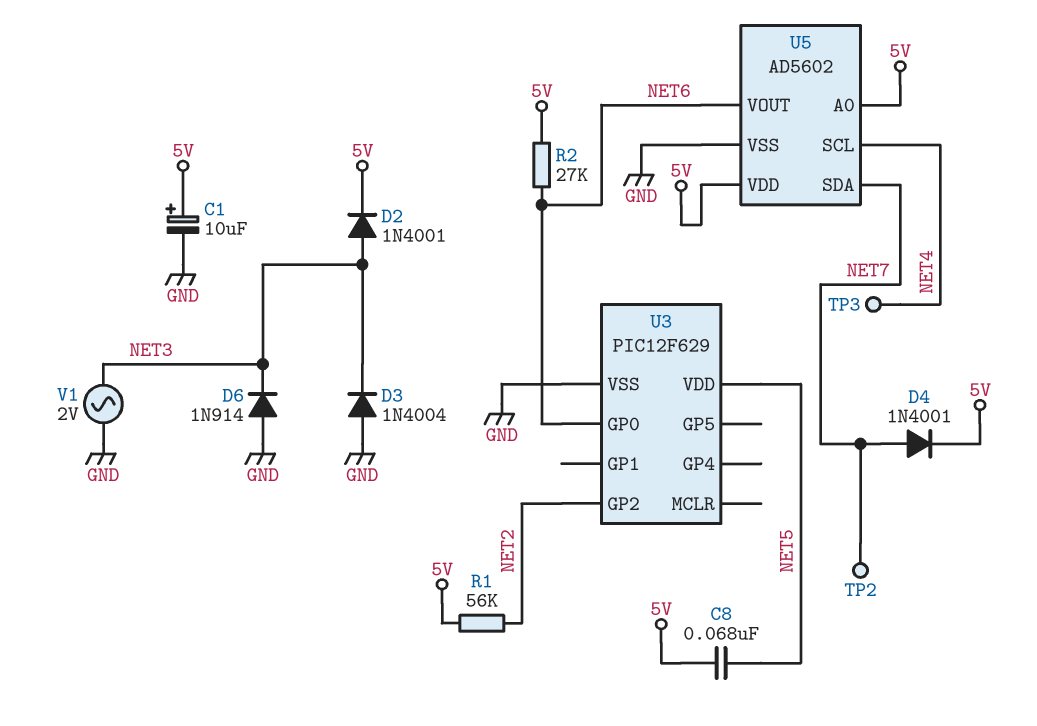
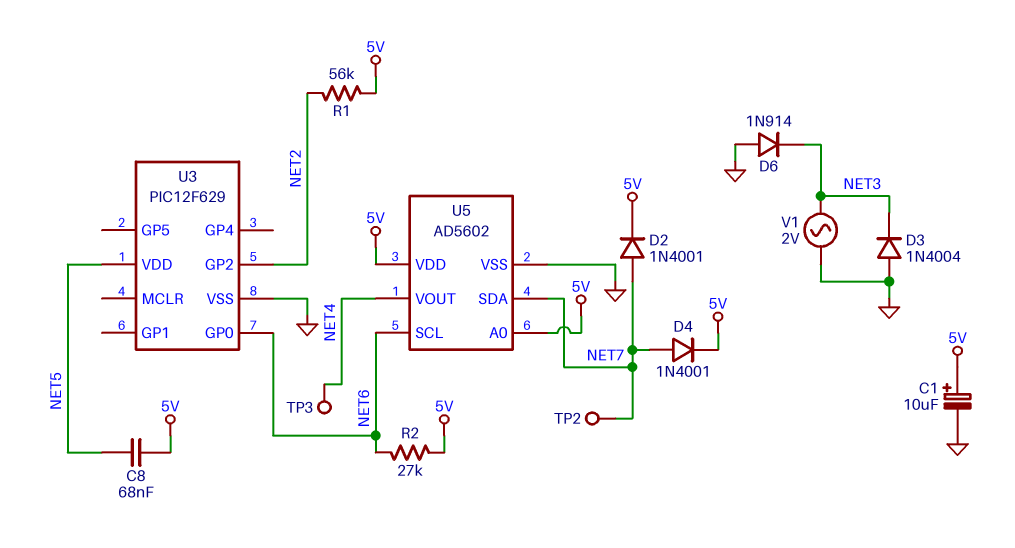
D2: diode 1N4001 (A NET3, K 5V) -> diode 1N4001 (A NET7, K 5V)
U5 pin SCL: NET4 -> NET6
U5 pin VOUT: NET6 -> NET4

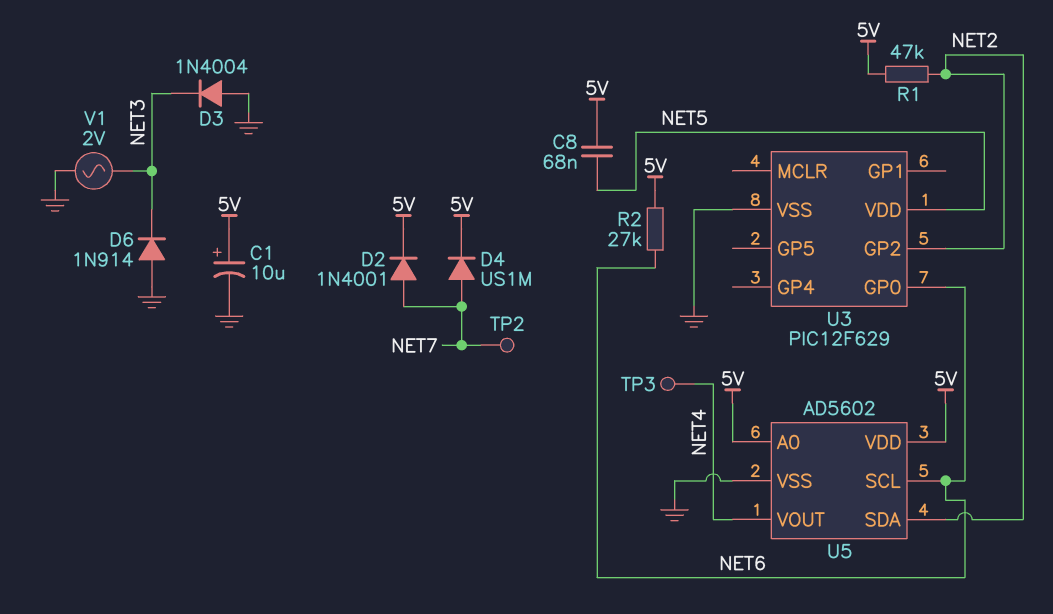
D4: diode 1N4001 (A NET7, K 5V) -> diode US1M (A NET7, K 5V)
R1: 56k (5V, NET2) -> 47k (5V, NET2)
U5 pin SDA: NET7 -> NET2

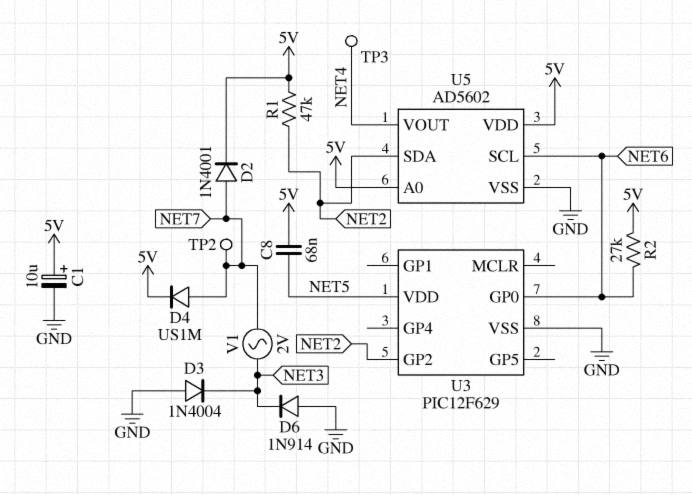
V1: AC 2V (GND, NET3) -> AC 2V (NET3, NET7)

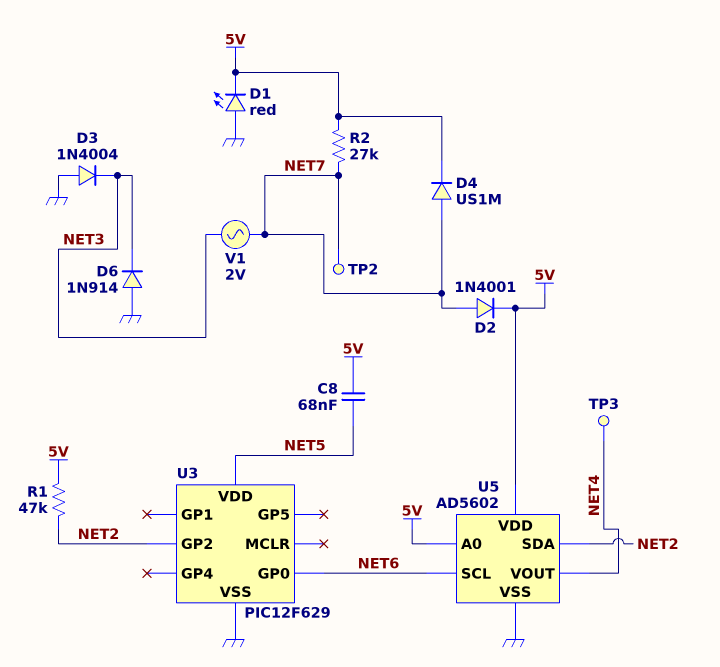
C1: 10uF (plus 5V, minus GND) -> none
D1: none -> LED red (A GND, K 5V)
R2: 27k (5V, NET6) -> 27k (5V, NET7)

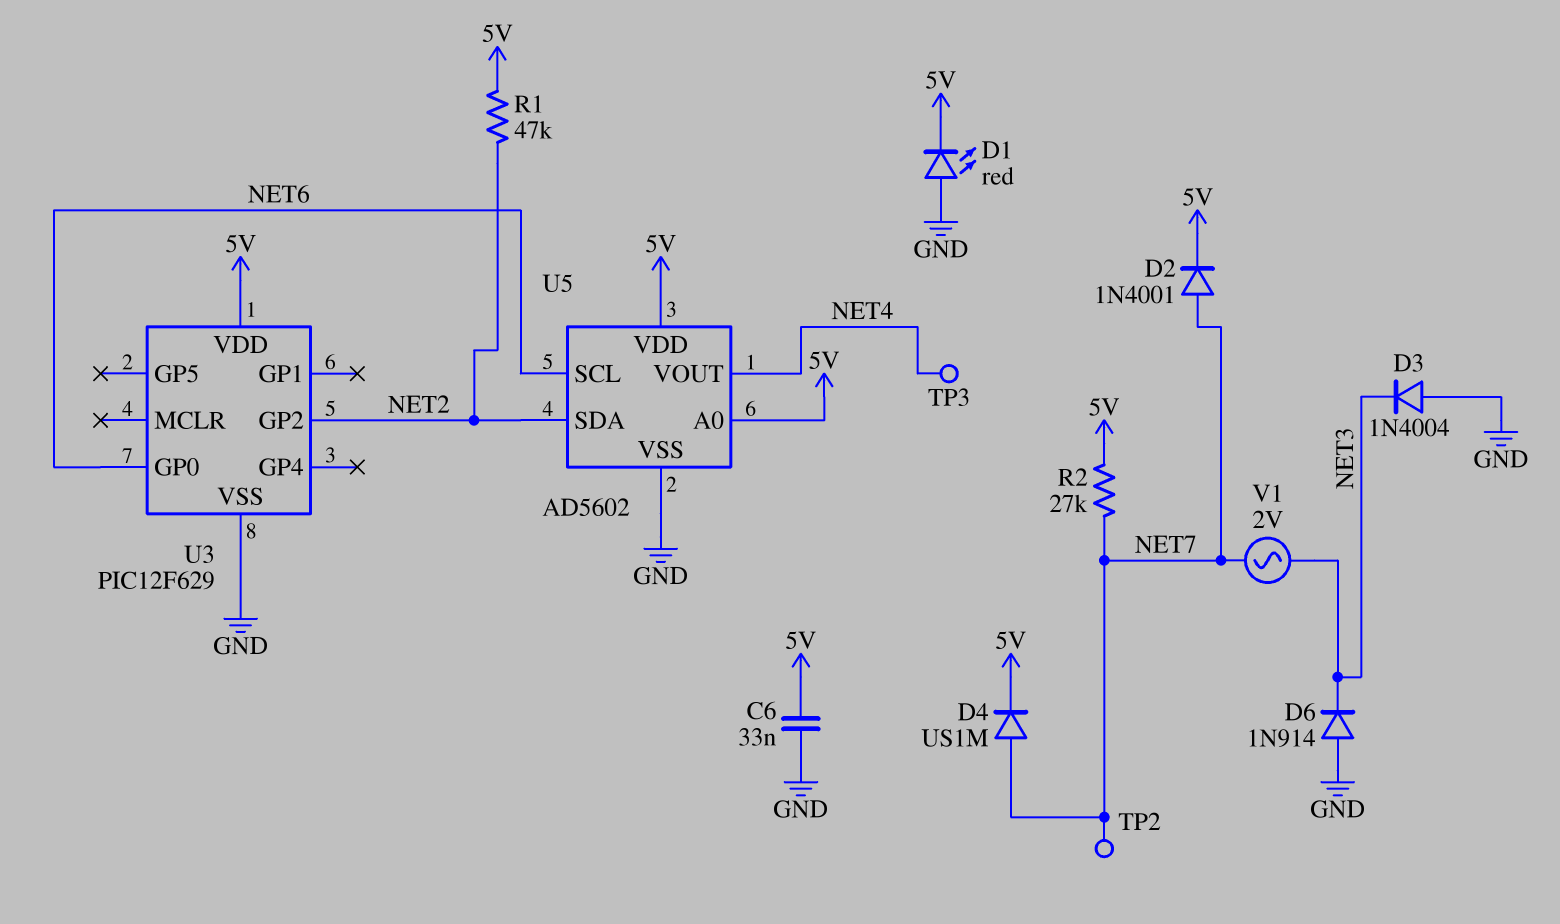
C6: none -> 33nF (5V, GND)
C8: 68nF (5V, NET5) -> none
U3 pin VDD: NET5 -> 5V

